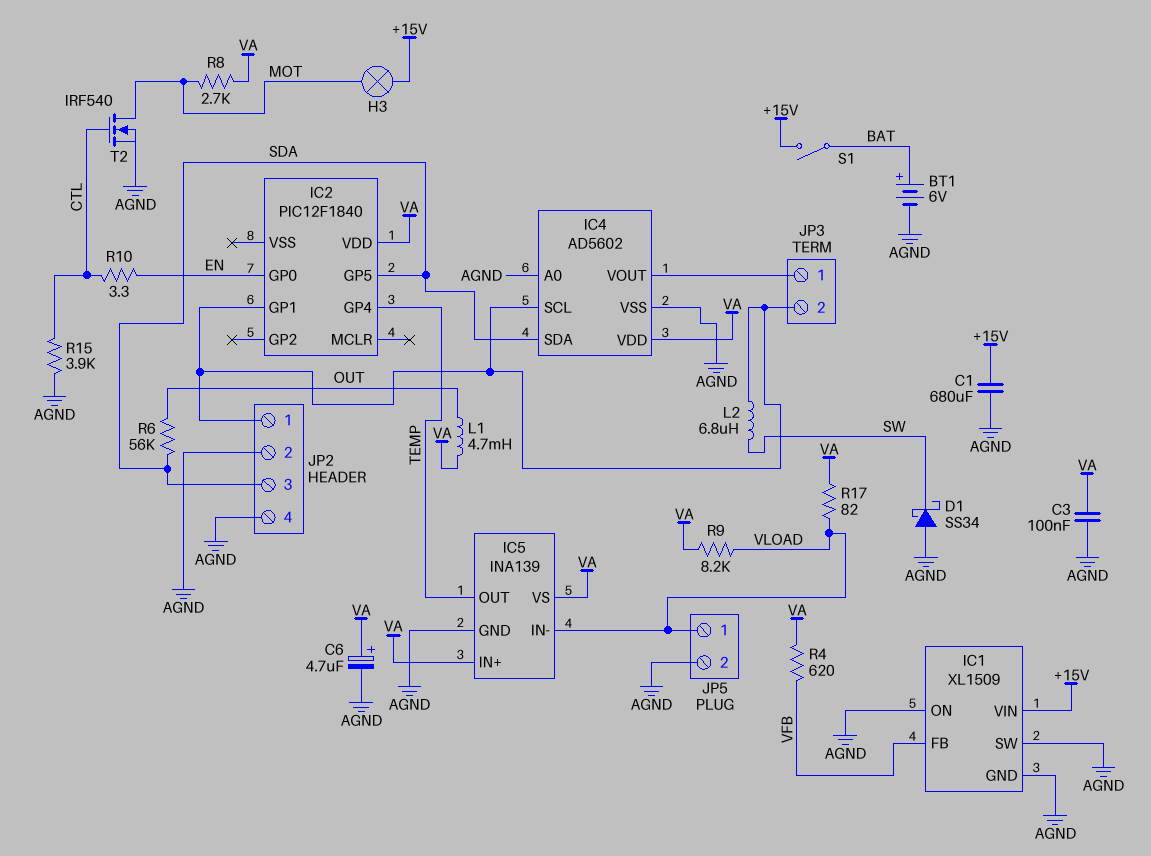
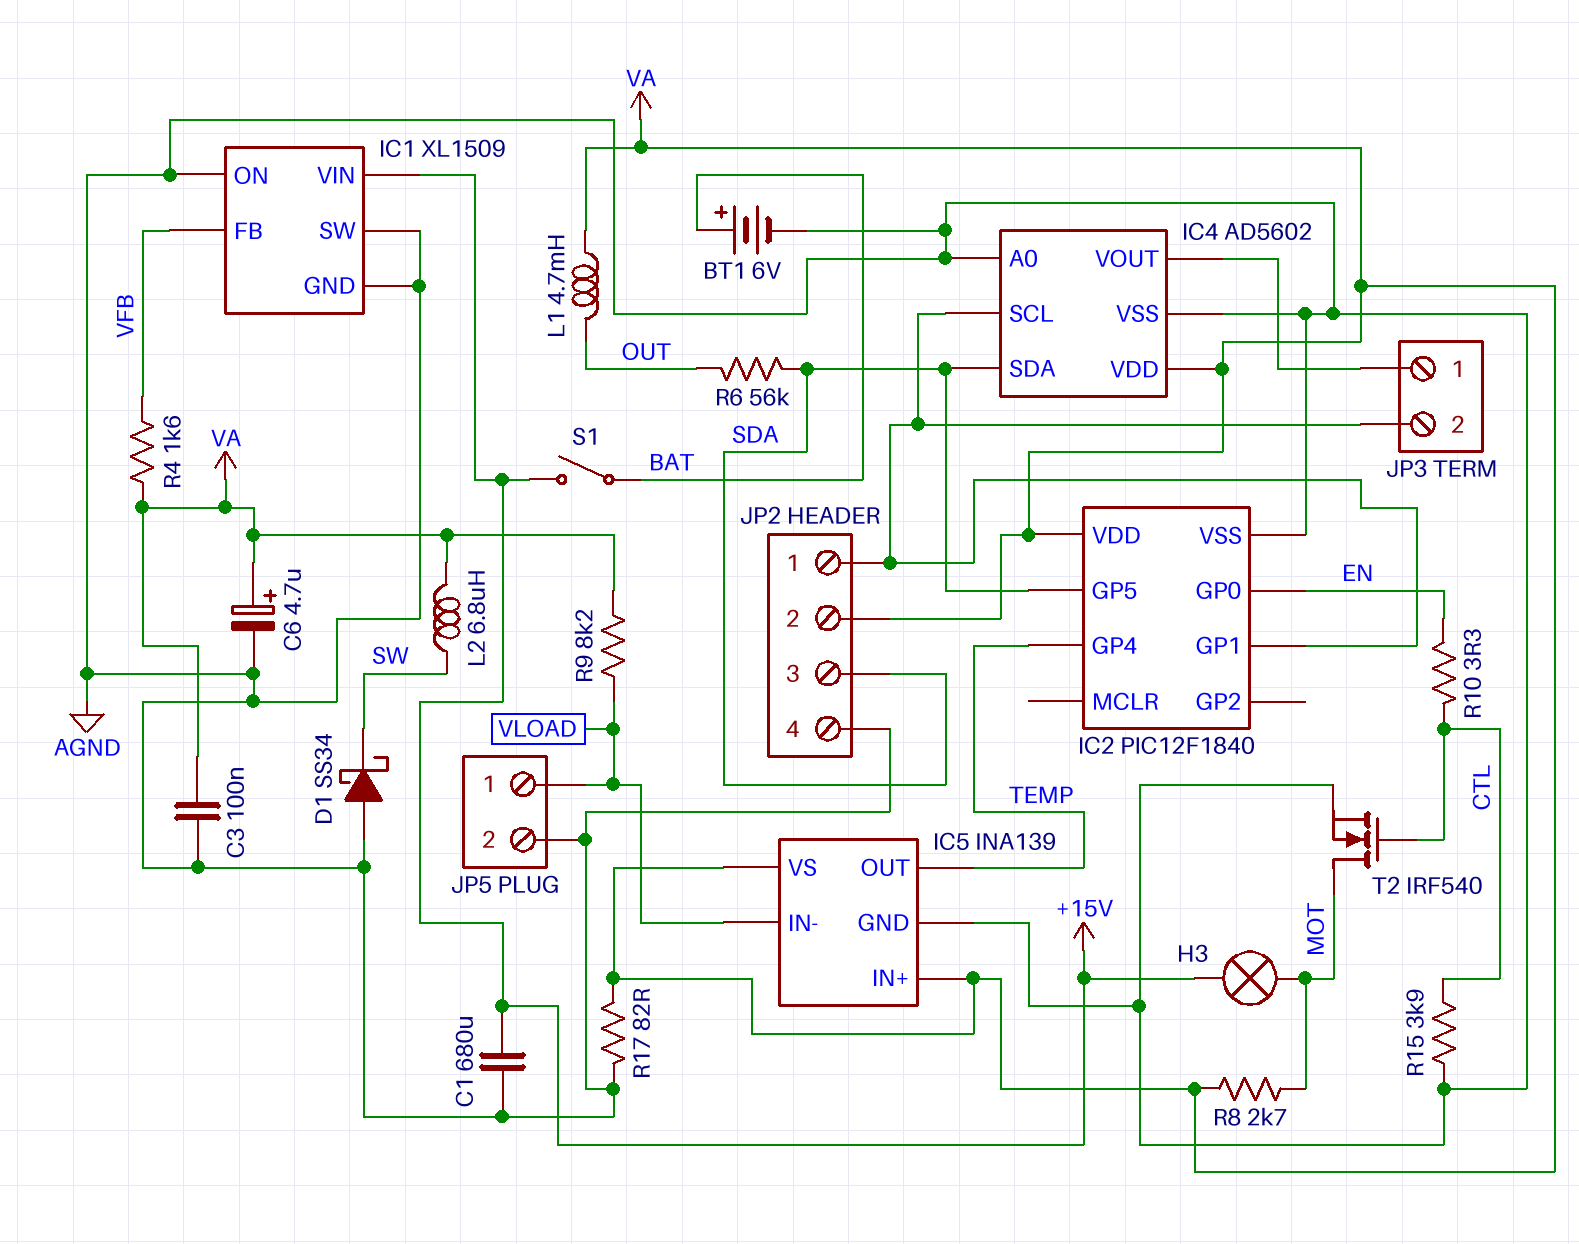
IC2 pin VSS: none -> AGND
JP2 pin 2: AGND -> VA
L2: 6.8uH (IC2/GP1, SW) -> 6.8uH (SW, VA)
R4: 620 (VA, VFB) -> 1.6k (VA, VFB)
R17: 82 (VA, VLOAD) -> 82 (AGND, VA)

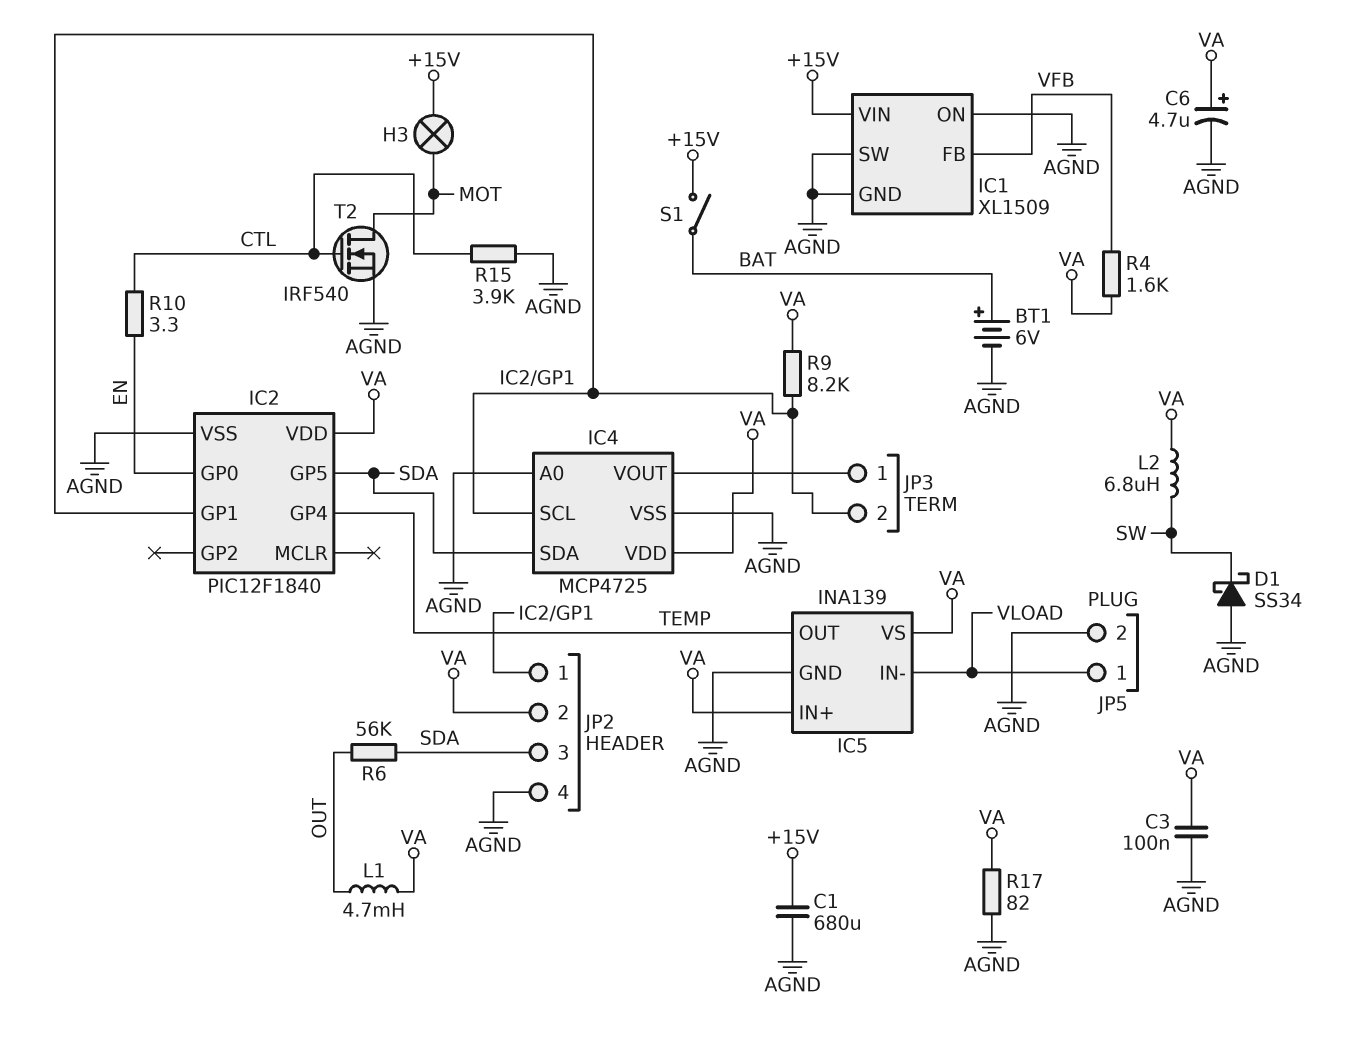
IC4: AD5602 -> MCP4725
R8: 2.7k (MOT, VA) -> none
R9: 8.2k (VA, VLOAD) -> 8.2k (IC2/GP1, VA)

